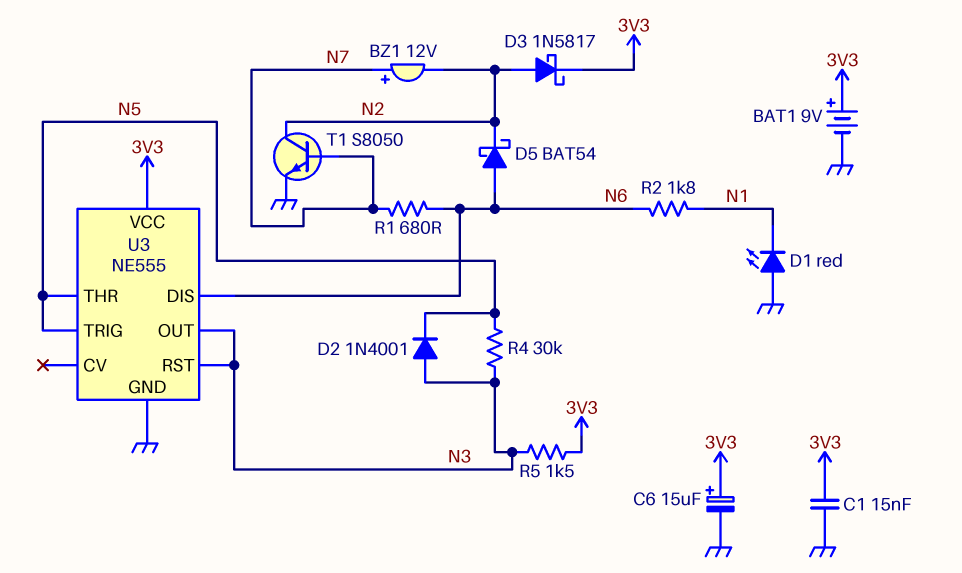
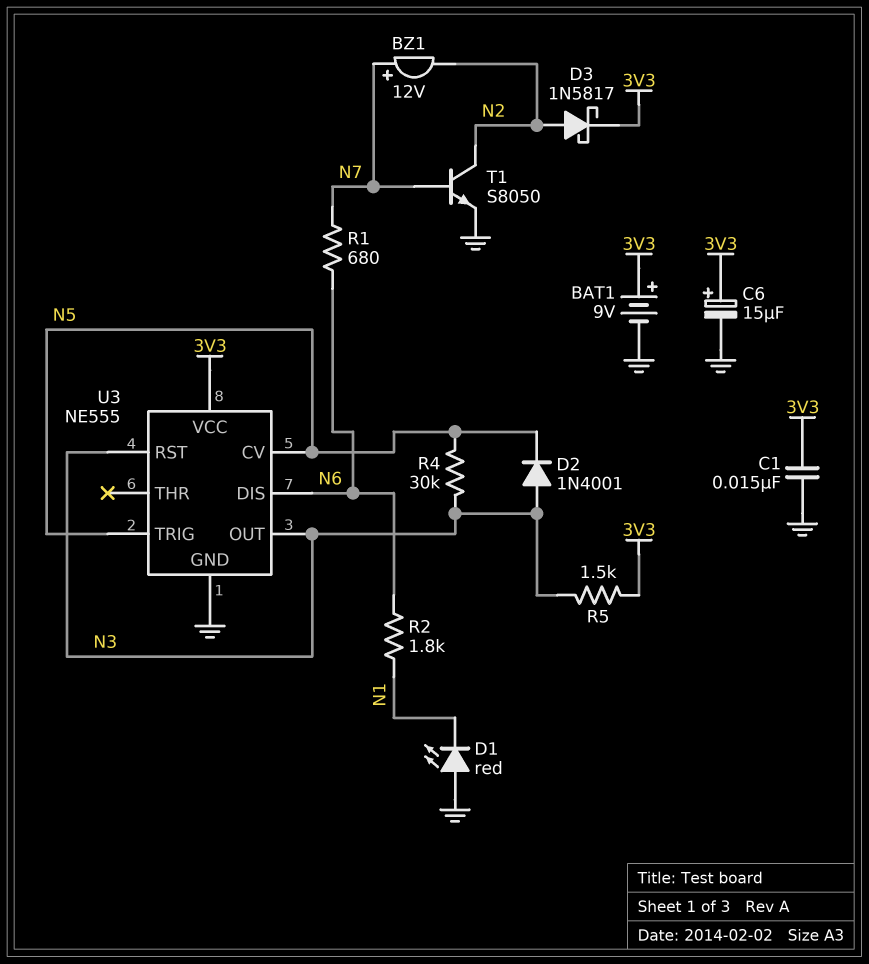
D5: schottky BAT54 (A N6, K N2) -> none
U3 pin CV: none -> N5
U3 pin THR: N5 -> none

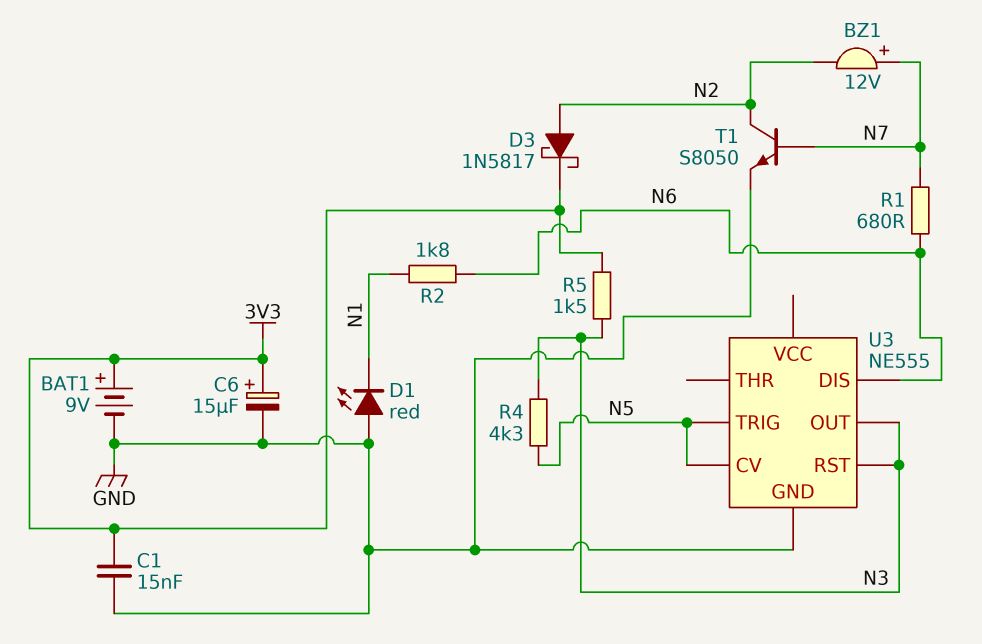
D2: diode 1N4001 (A N3, K N5) -> none
R4: 30k (N3, N5) -> 4.3k (N3, N5)
U3 pin VCC: 3V3 -> none

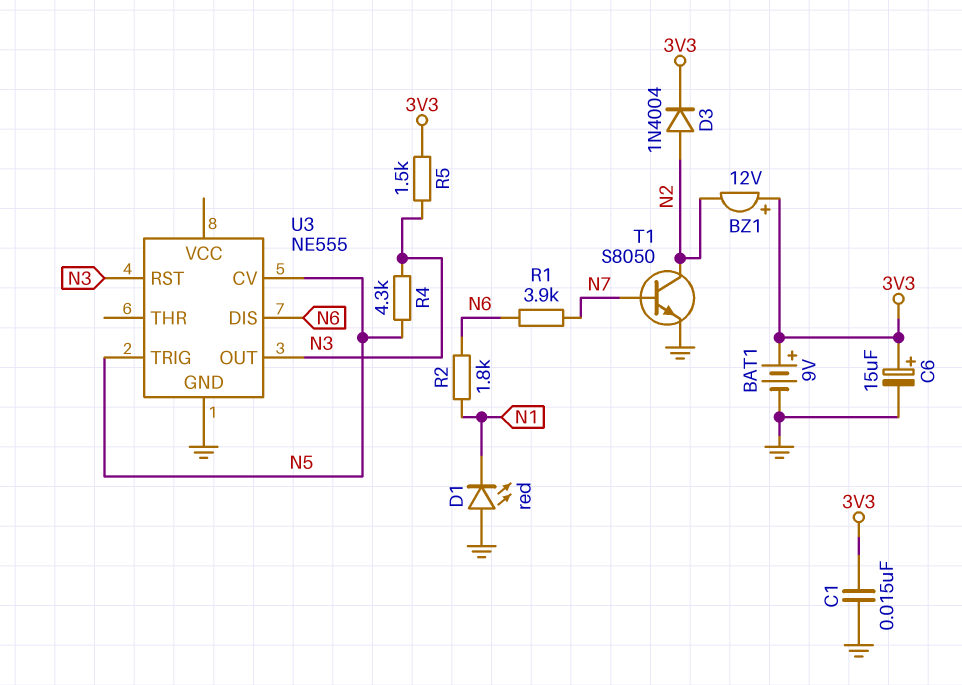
BZ1: buzzer 12V (plus N7, minus N2) -> buzzer 12V (plus 3V3, minus N2)
D3: schottky 1N5817 (A N2, K 3V3) -> diode 1N4004 (A N2, K 3V3)
R1: 680 (N6, N7) -> 3.9k (N6, N7)

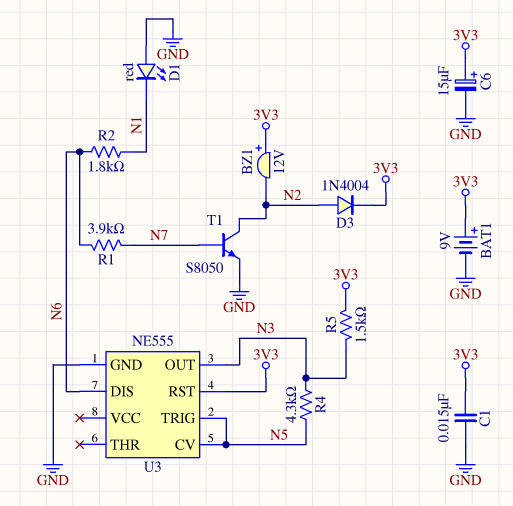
U3 pin RST: N3 -> 3V3

